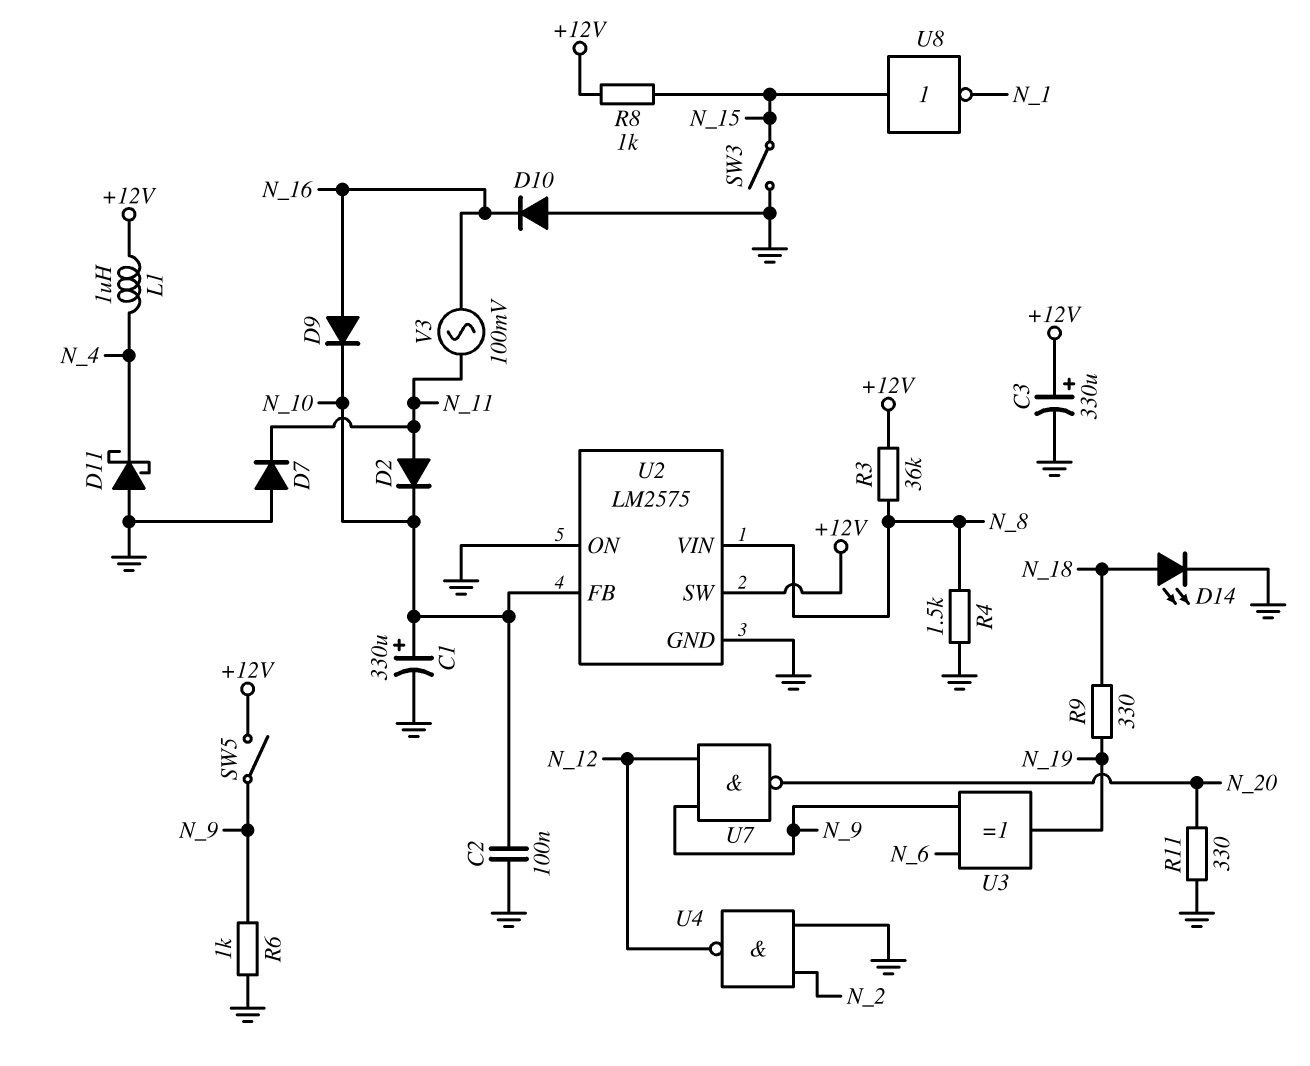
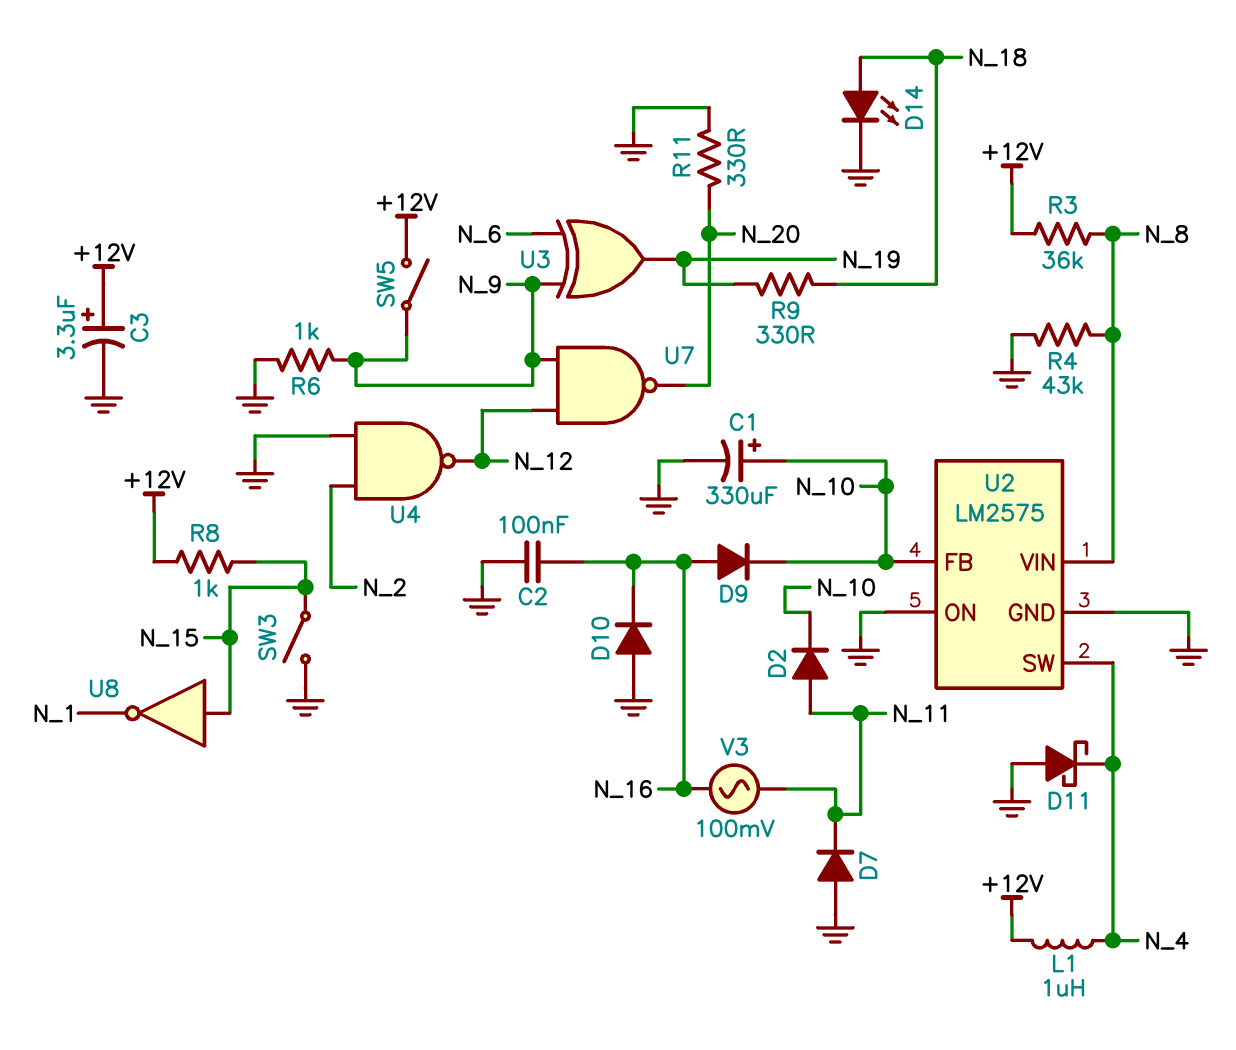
C2: 100nF (GND, N_10) -> 100nF (GND, N_16)
C3: 330uF (plus +12V, minus GND) -> 3.3uF (plus +12V, minus GND)
R4: 1.5k (GND, N_8) -> 43k (GND, N_8)
U2 pin SW: +12V -> N_4

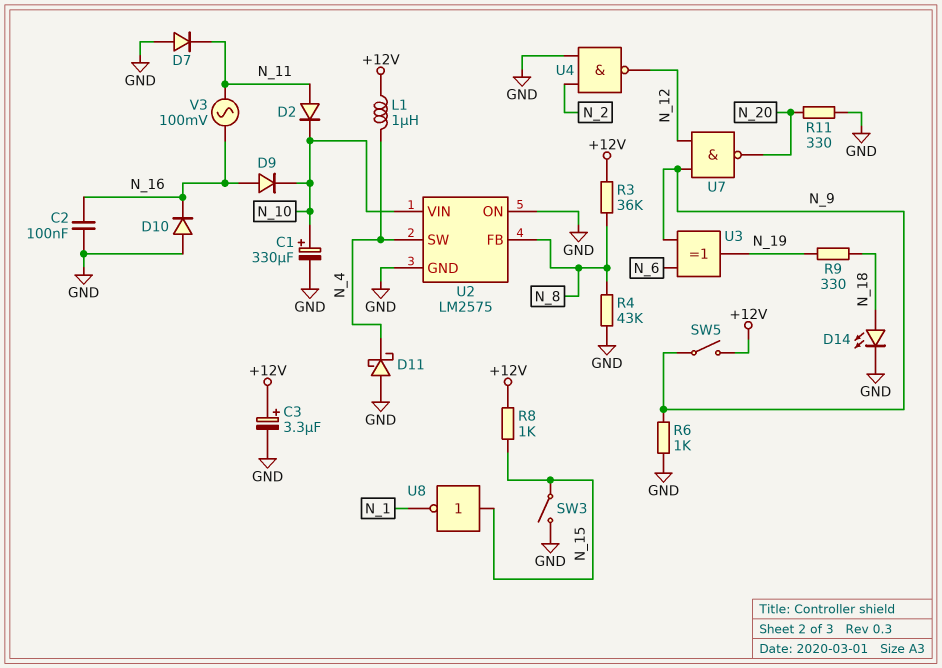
U2 pin FB: N_10 -> N_8
U2 pin VIN: N_8 -> N_10

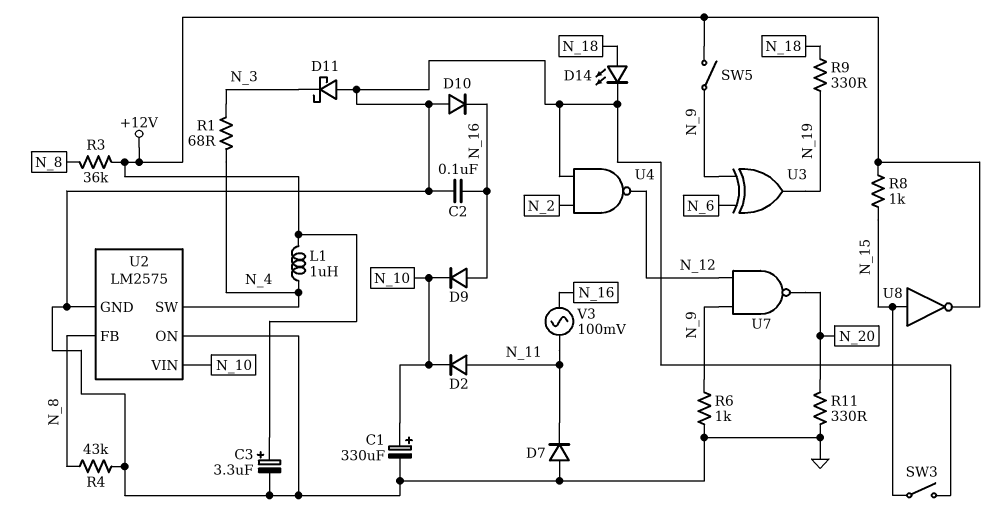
D11: schottky (A GND, K N_4) -> schottky (A GND, K N_3)
R1: none -> 68 (N_3, N_4)
U8: NOT (in N_15, out N_1) -> NOT (in N_15, out +12V)

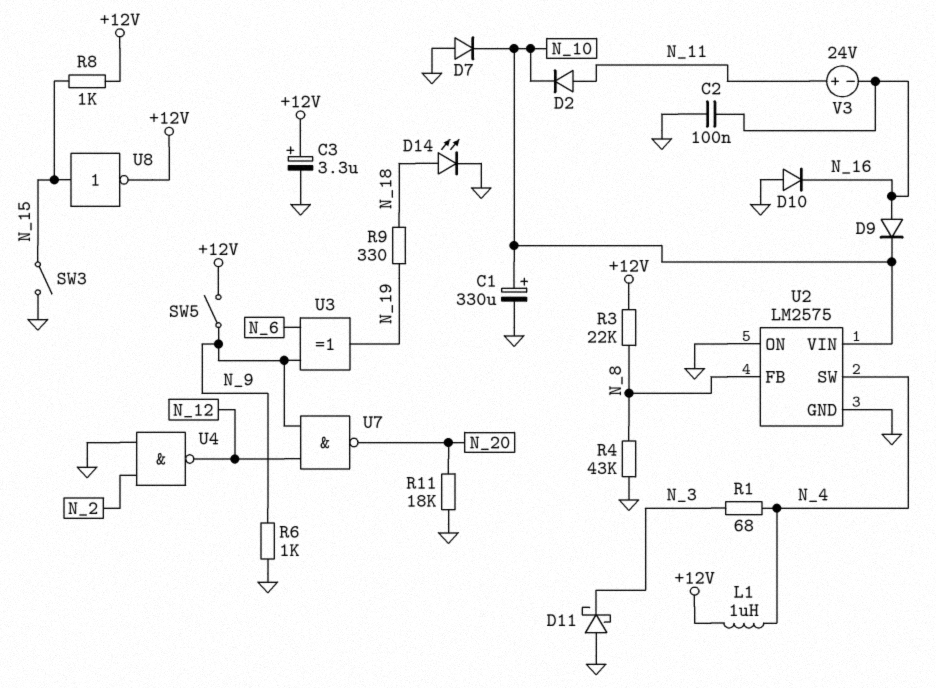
D7: diode (A GND, K N_11) -> diode (A GND, K N_10)
R3: 36k (+12V, N_8) -> 22k (+12V, N_8)
R11: 330 (GND, N_20) -> 18k (GND, N_20)
V3: AC 100mV (N_11, N_16) -> 24V (plus N_11, minus N_16)

